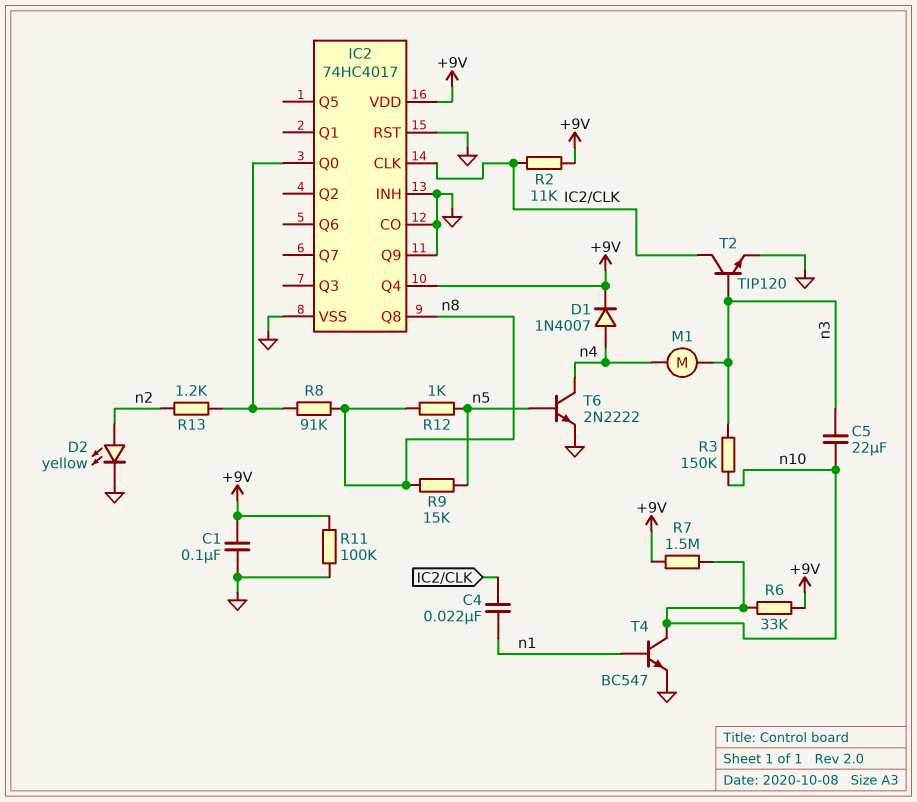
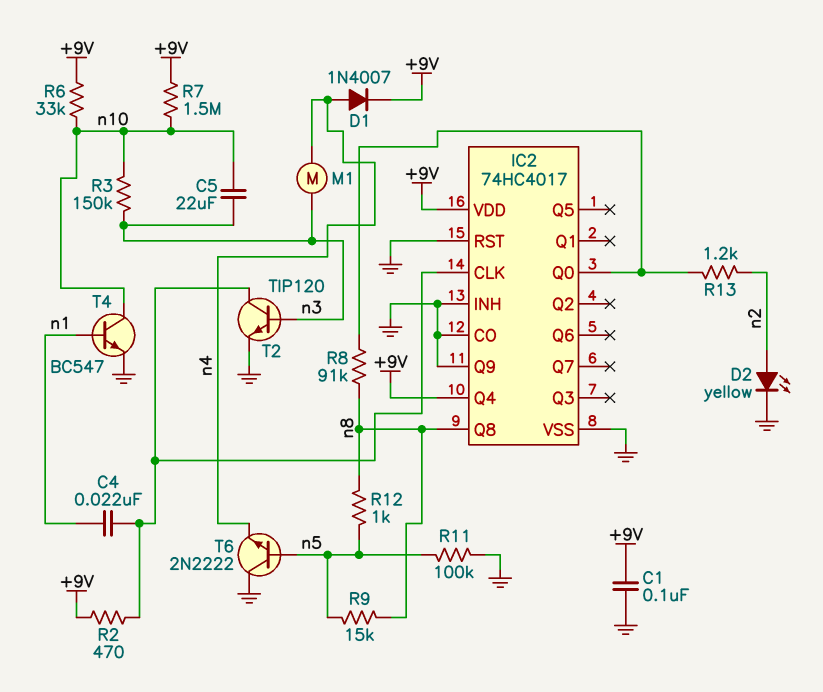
R2: 11k (+9V, IC2/CLK) -> 470 (+9V, IC2/CLK)
R11: 100k (+9V, GND) -> 100k (GND, n5)
T6: NPN 2N2222 (B n5, C n4, E GND) -> NPN 2N2222 (B n5, C GND, E n4)

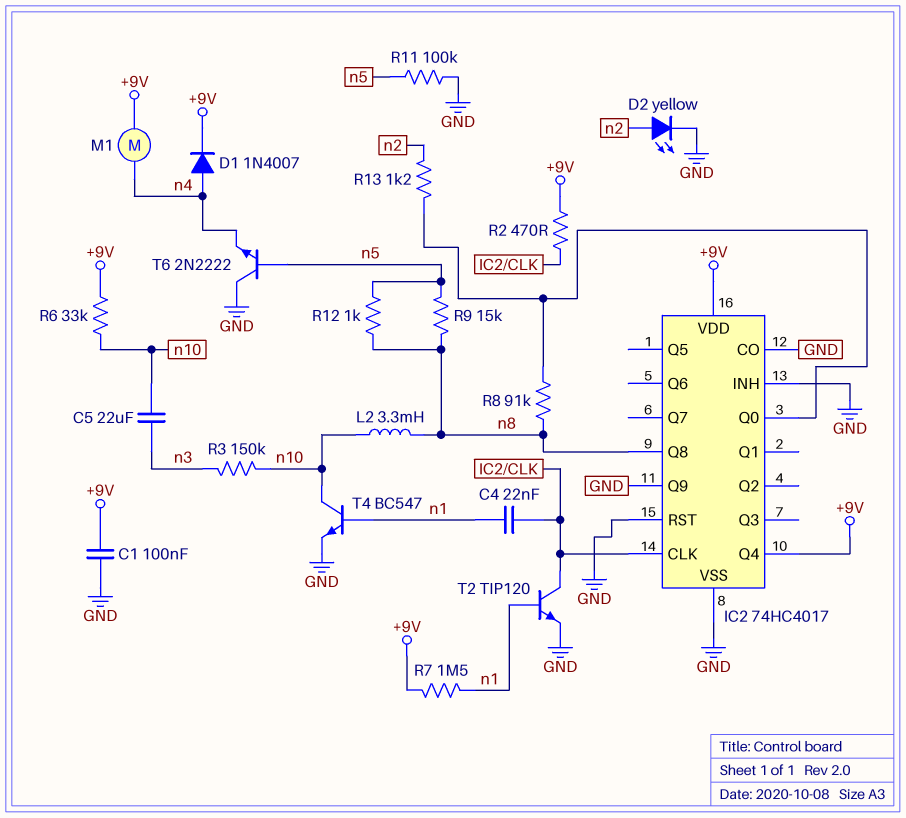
L2: none -> 3.3mH (n8, n10)
M1: motor (n3, n4) -> motor (+9V, n4)
R7: 1.5M (+9V, n10) -> 1.5M (+9V, n1)
T2: NPN TIP120 (B n3, C IC2/CLK, E GND) -> NPN TIP120 (B n1, C IC2/CLK, E GND)

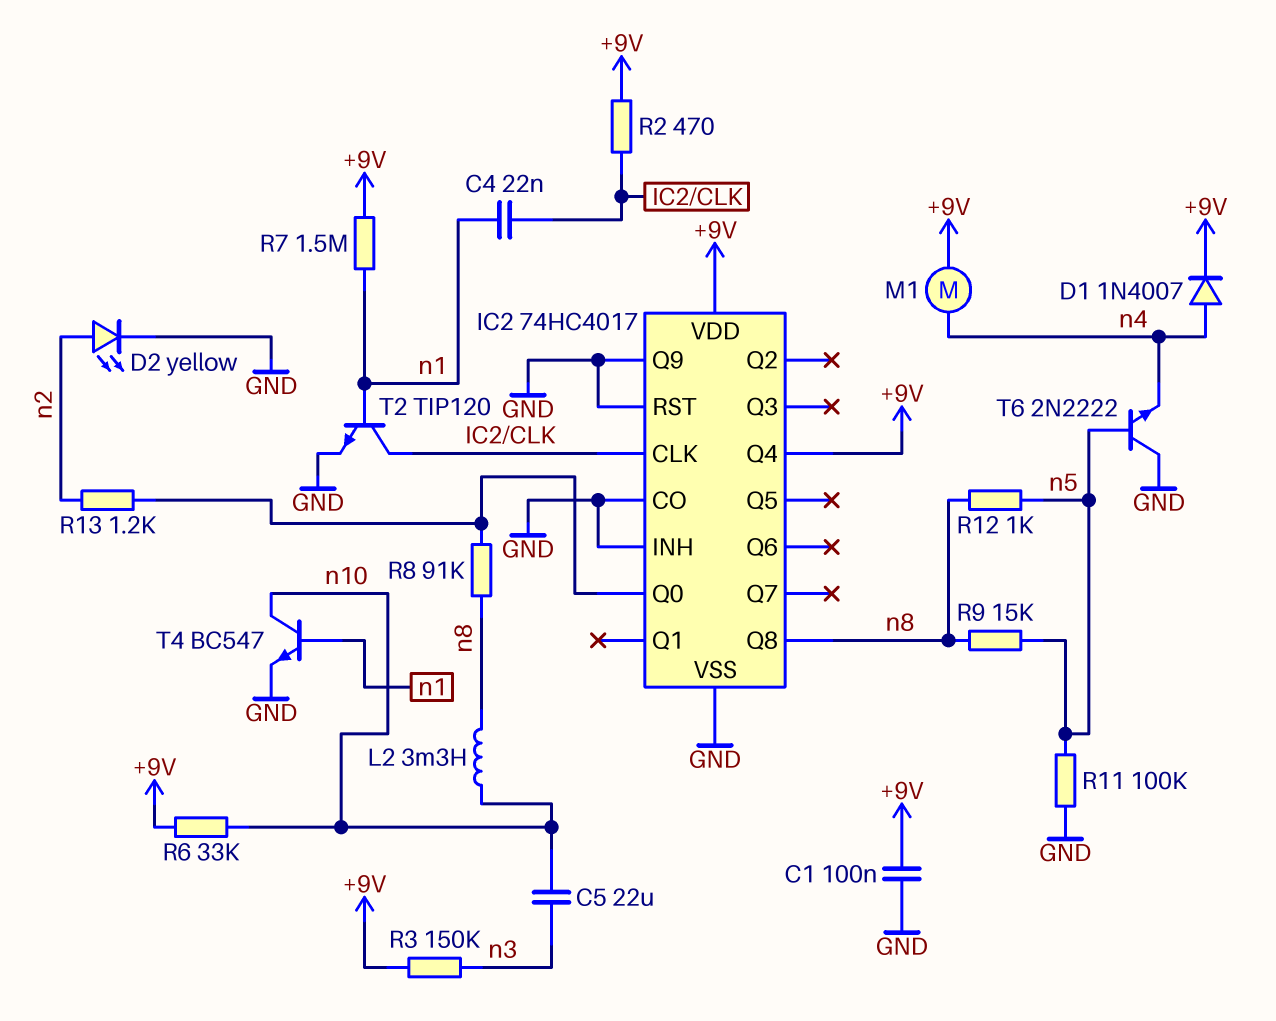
R3: 150k (n3, n10) -> 150k (+9V, n3)

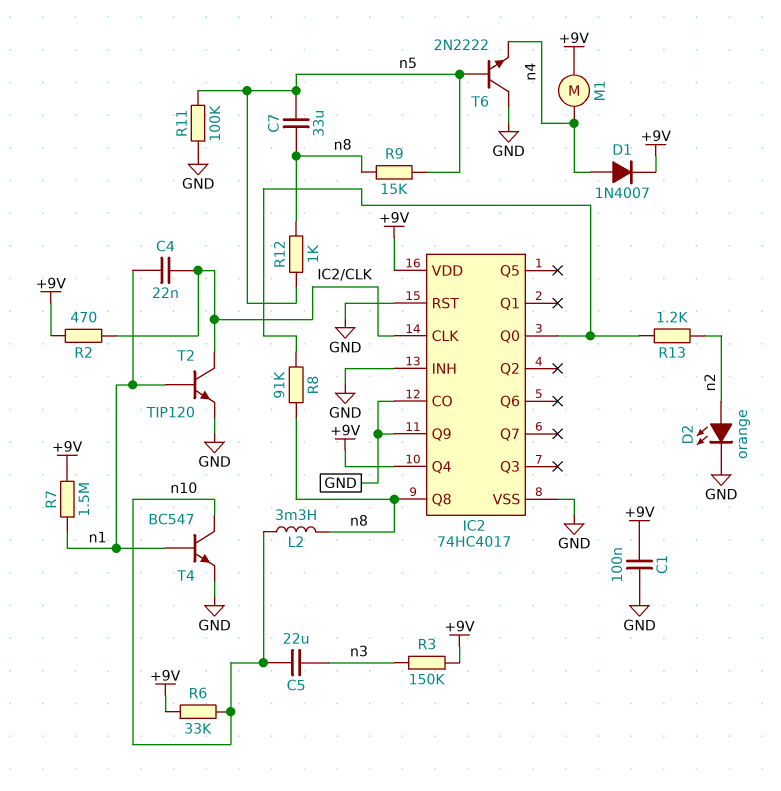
C7: none -> 33uF (n5, n8)
D2: LED yellow (A n2, K GND) -> LED orange (A n2, K GND)

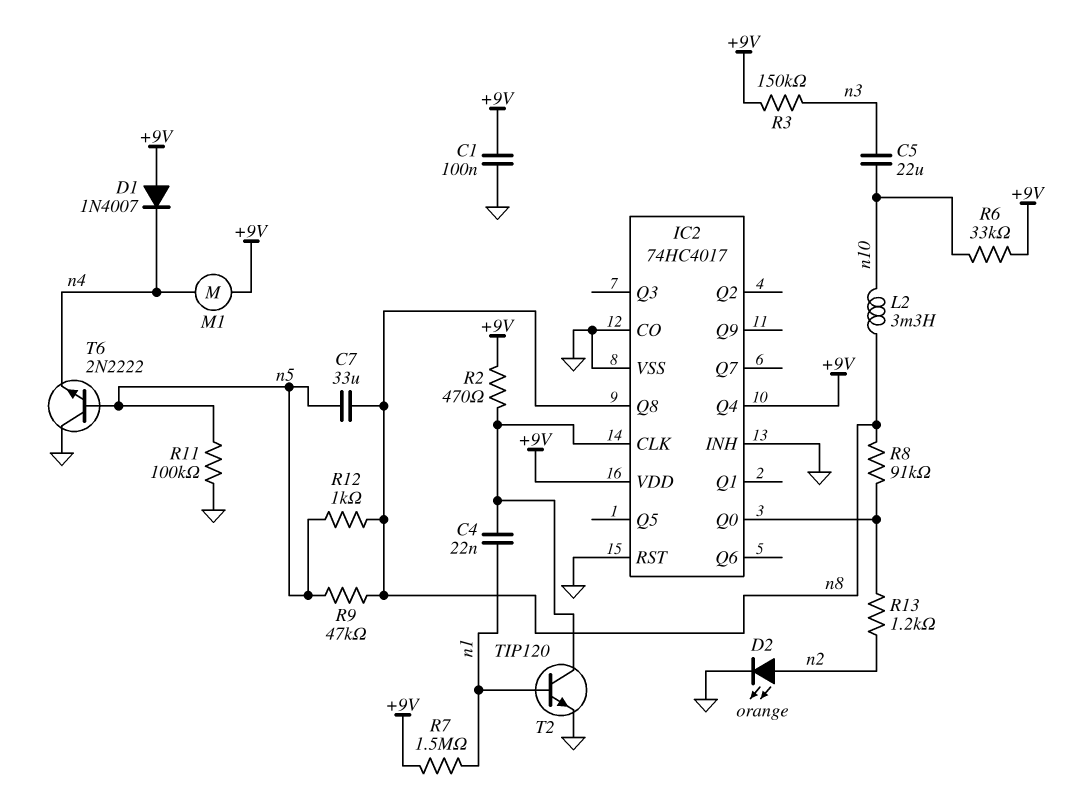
D1: diode 1N4007 (A n4, K +9V) -> diode 1N4007 (A +9V, K n4)
IC2 pin Q9: GND -> none
R9: 15k (n5, n8) -> 47k (n5, n8)
T4: NPN BC547 (B n1, C n10, E GND) -> none

